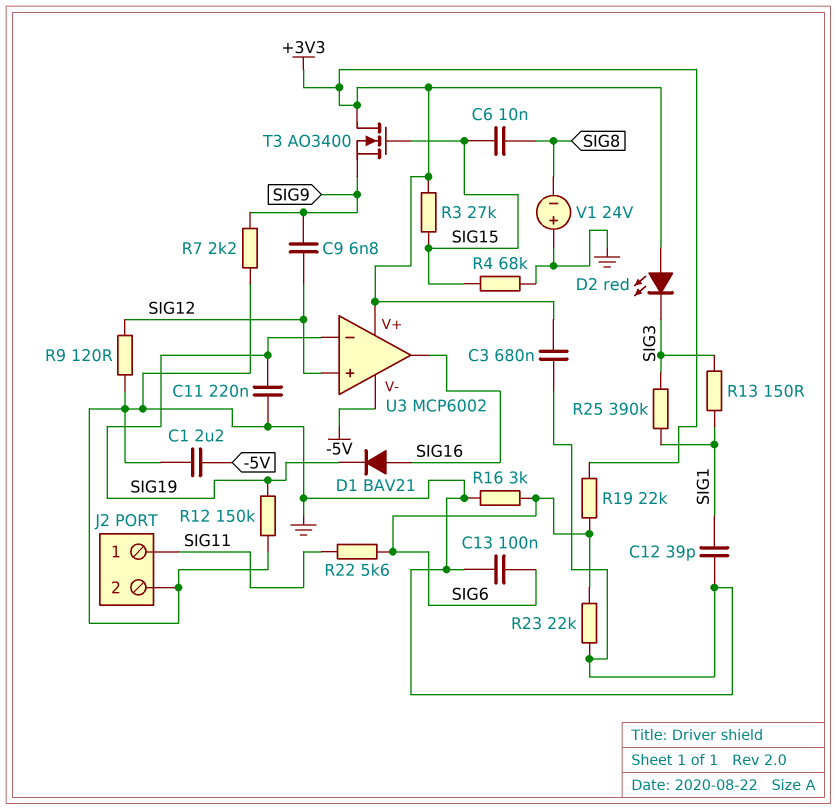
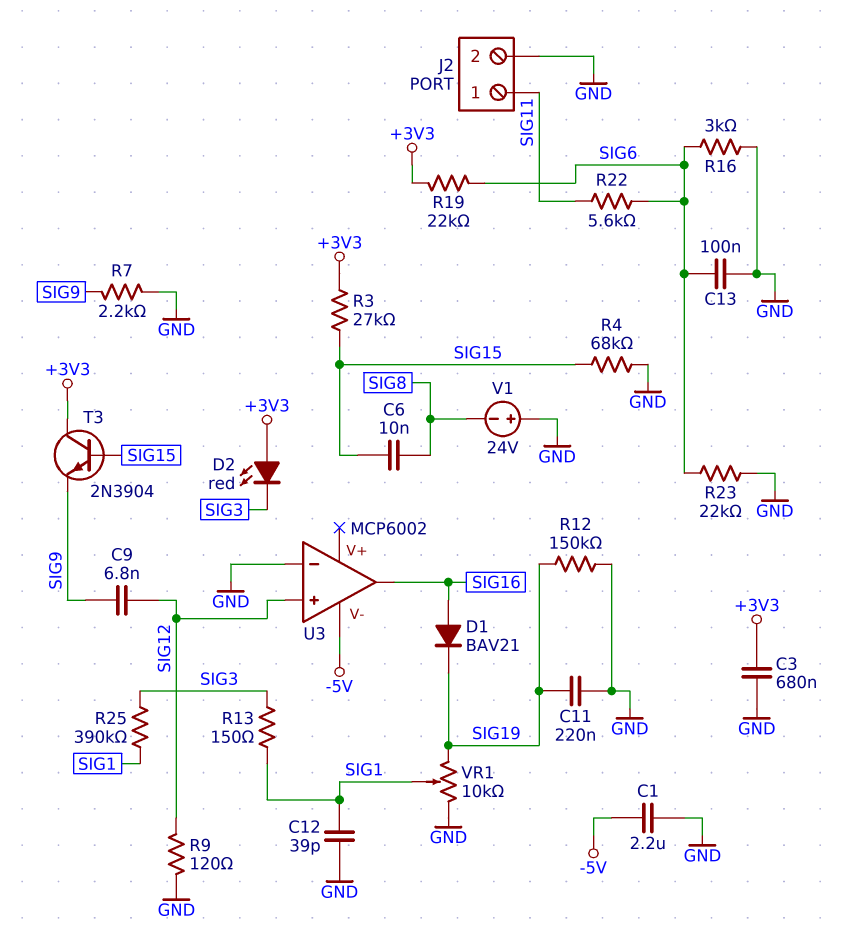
T3: NMOS AO3400 (G SIG15, D +3V3, S SIG9) -> NPN 2N3904 (B SIG15, C +3V3, E SIG9)
U3 pin V+: +3V3 -> none
U3 pin in-: SIG19 -> GND
VR1: none -> 10k (GND, SIG19, wiper SIG1)

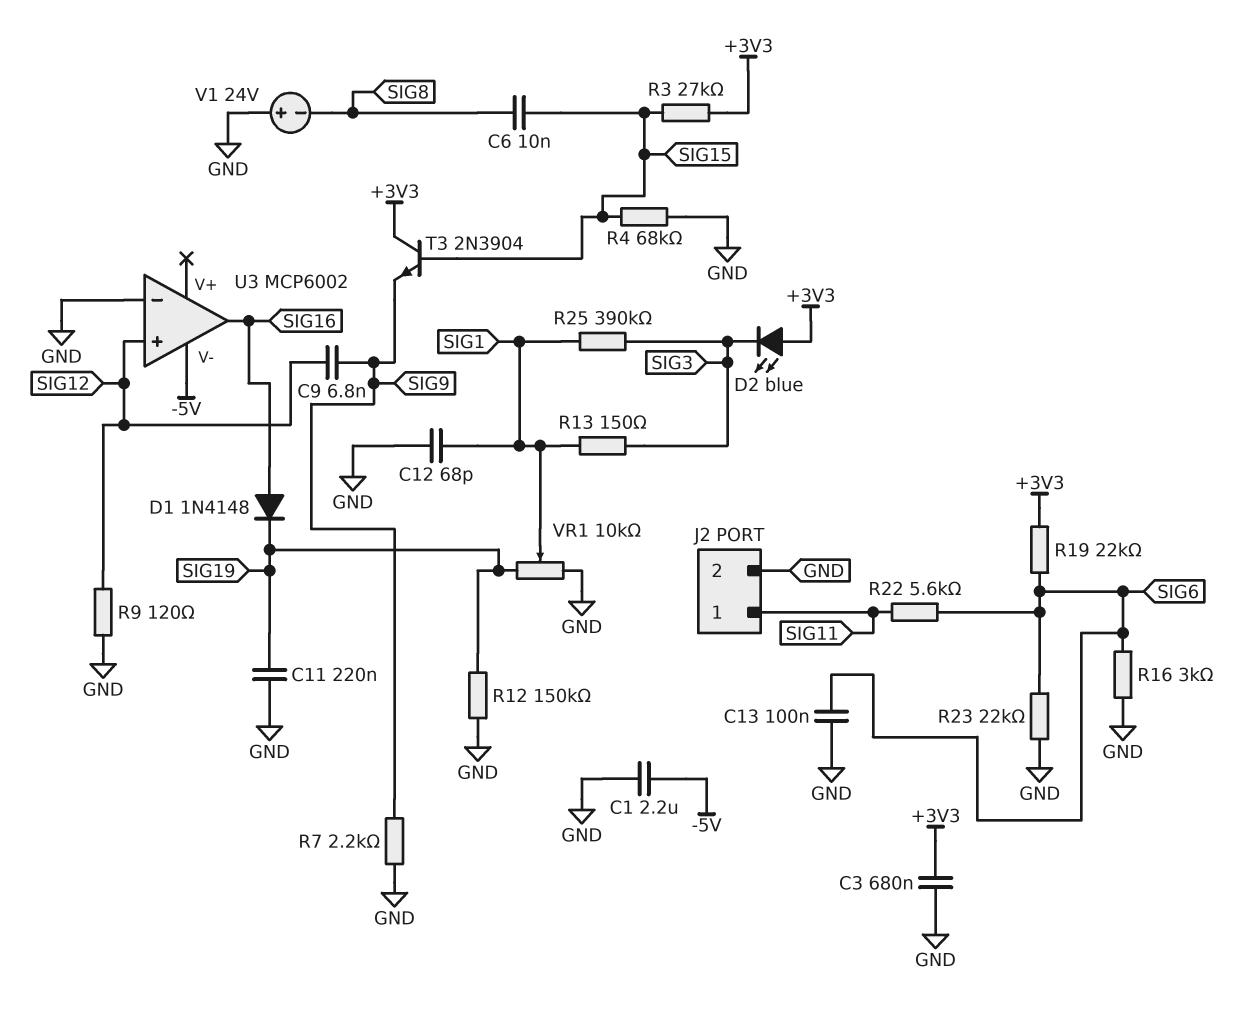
C12: 39pF (GND, SIG1) -> 68pF (GND, SIG1)
D1: diode BAV21 (A SIG16, K SIG19) -> diode 1N4148 (A SIG16, K SIG19)
D2: LED red (A +3V3, K SIG3) -> LED blue (A +3V3, K SIG3)

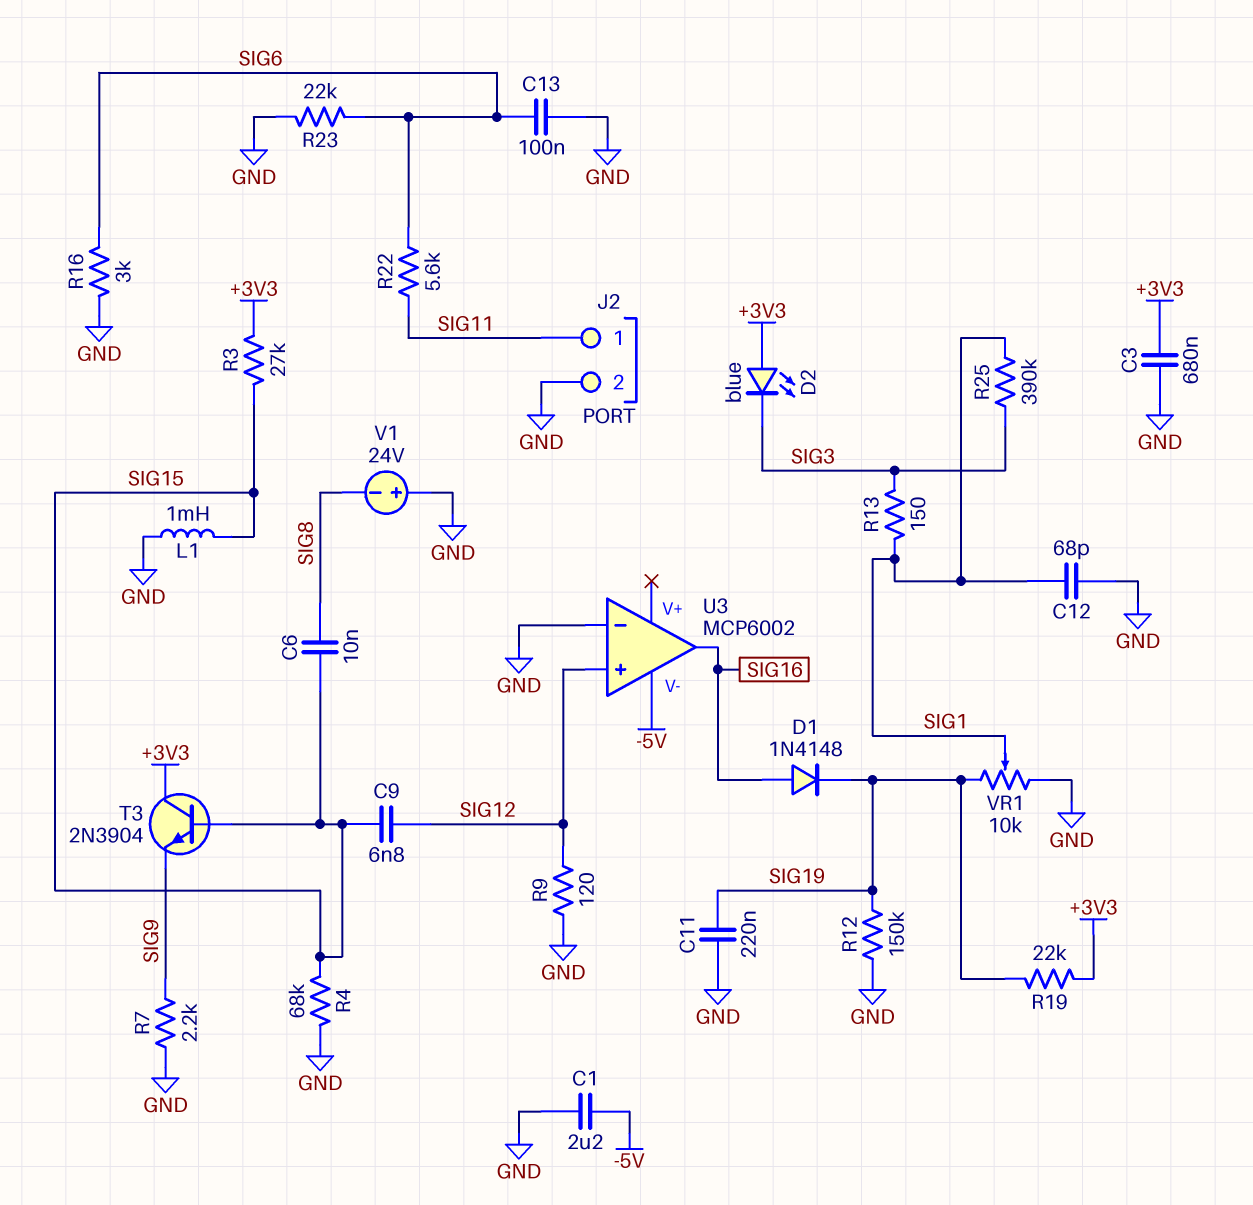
C9: 6.8nF (SIG9, SIG12) -> 6.8nF (SIG12, SIG15)
L1: none -> 1mH (GND, SIG15)
R19: 22k (+3V3, SIG6) -> 22k (+3V3, SIG19)

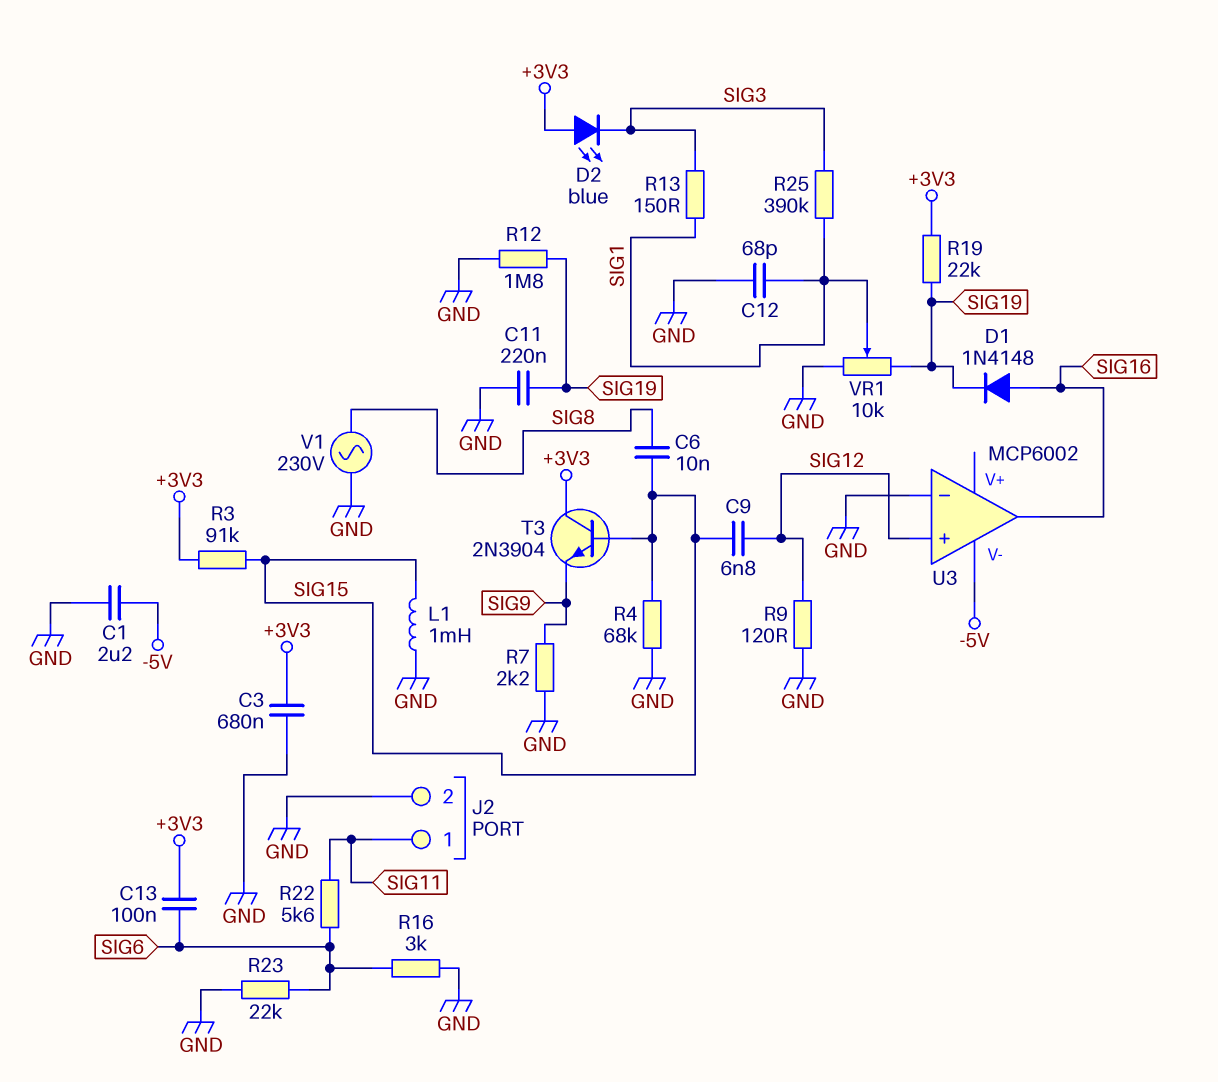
C13: 100nF (GND, SIG6) -> 100nF (+3V3, SIG6)
R3: 27k (+3V3, SIG15) -> 91k (+3V3, SIG15)
R12: 150k (GND, SIG19) -> 1.8M (GND, SIG19)
V1: 24V (plus GND, minus SIG8) -> AC 230V (GND, SIG8)

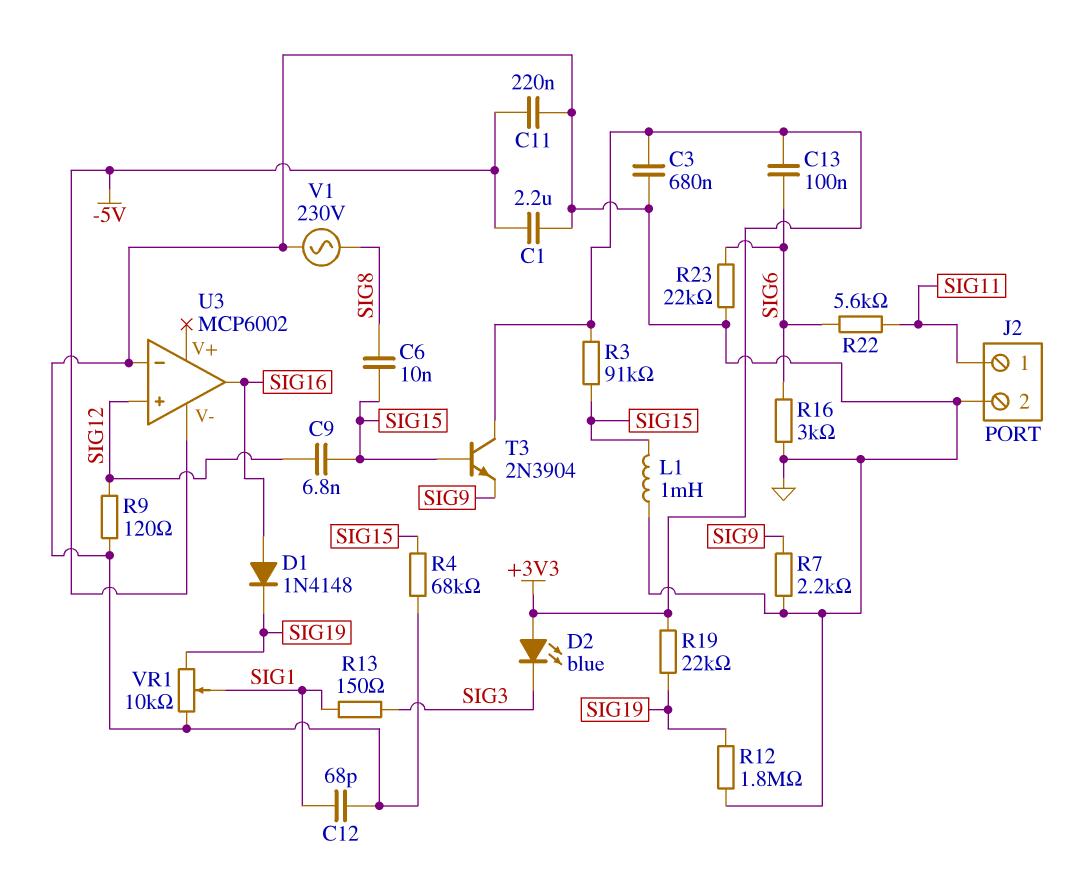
C11: 220nF (GND, SIG19) -> 220nF (-5V, GND)
R25: 390k (SIG1, SIG3) -> none

